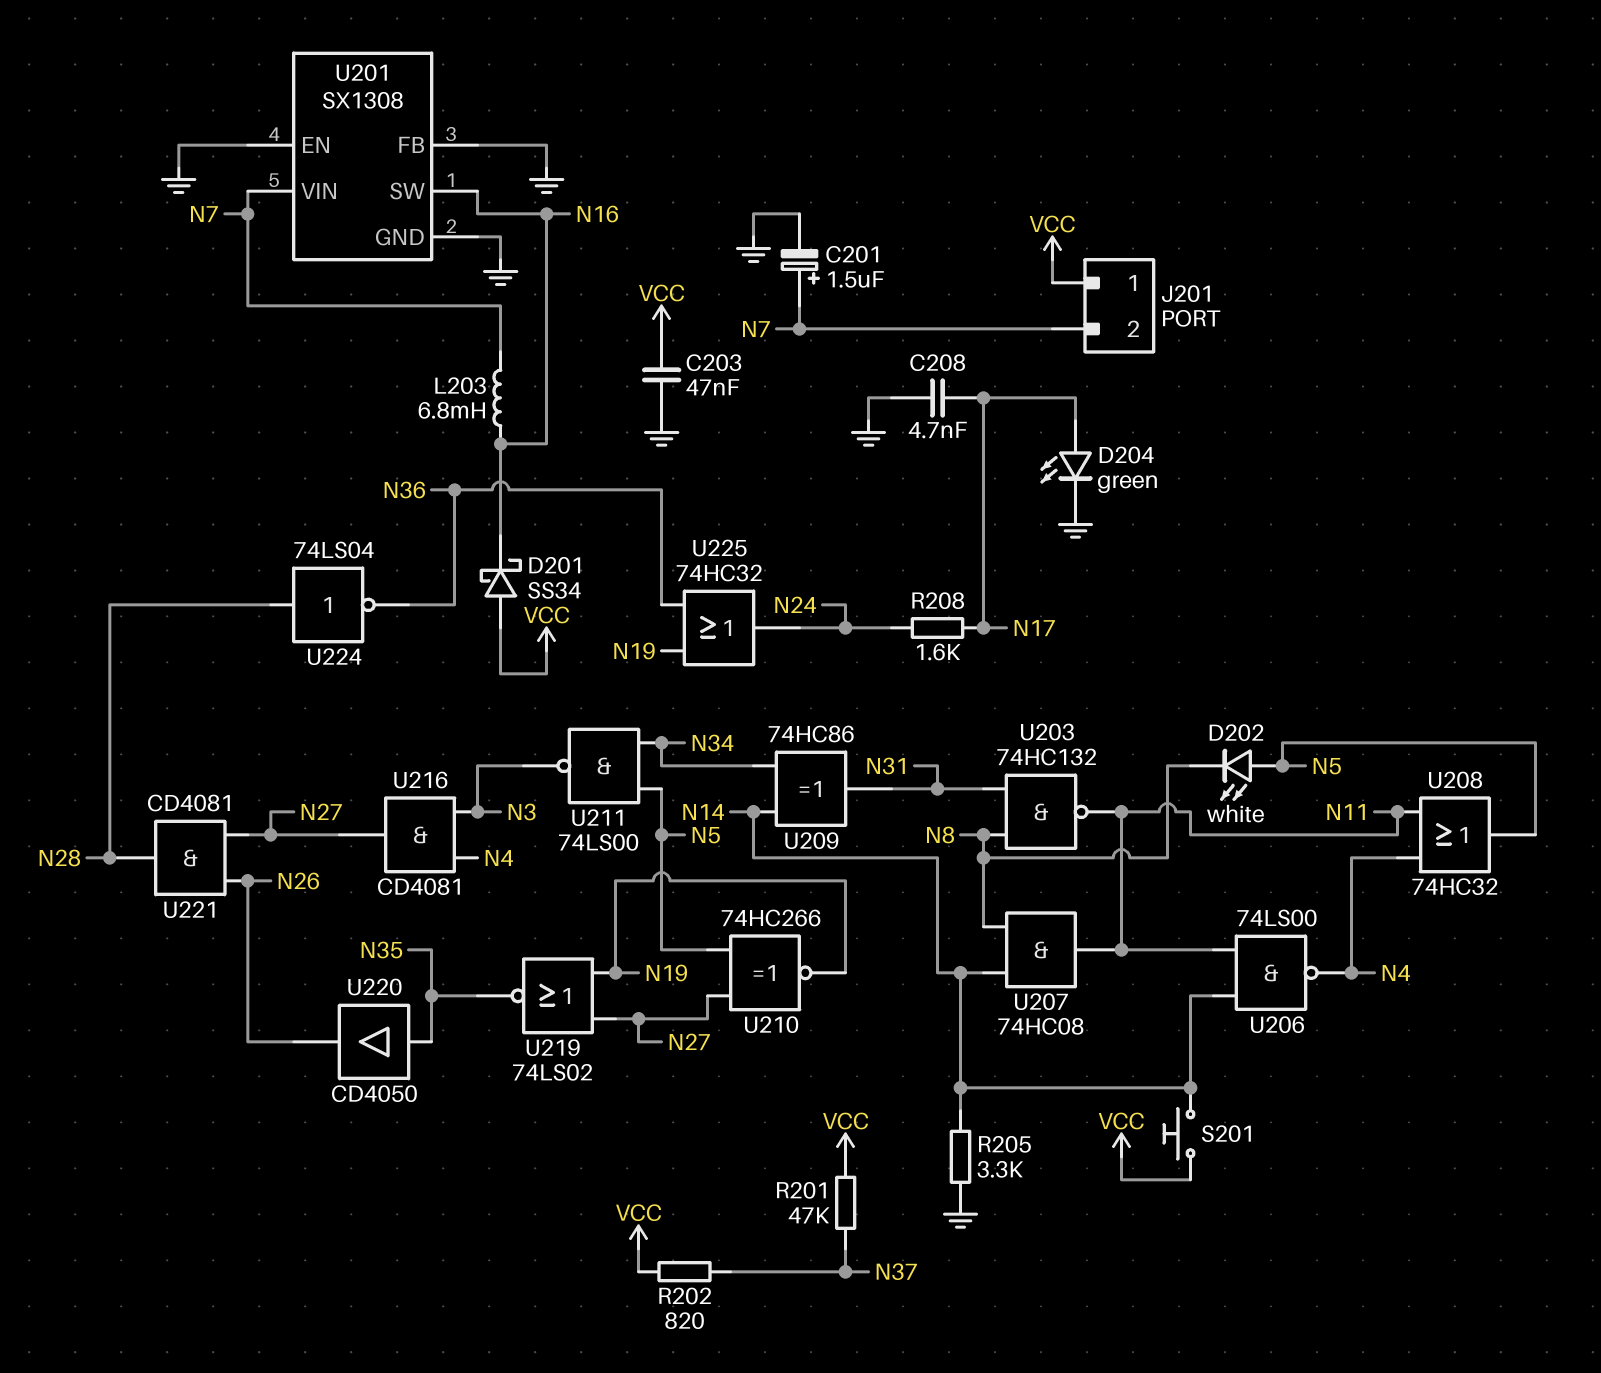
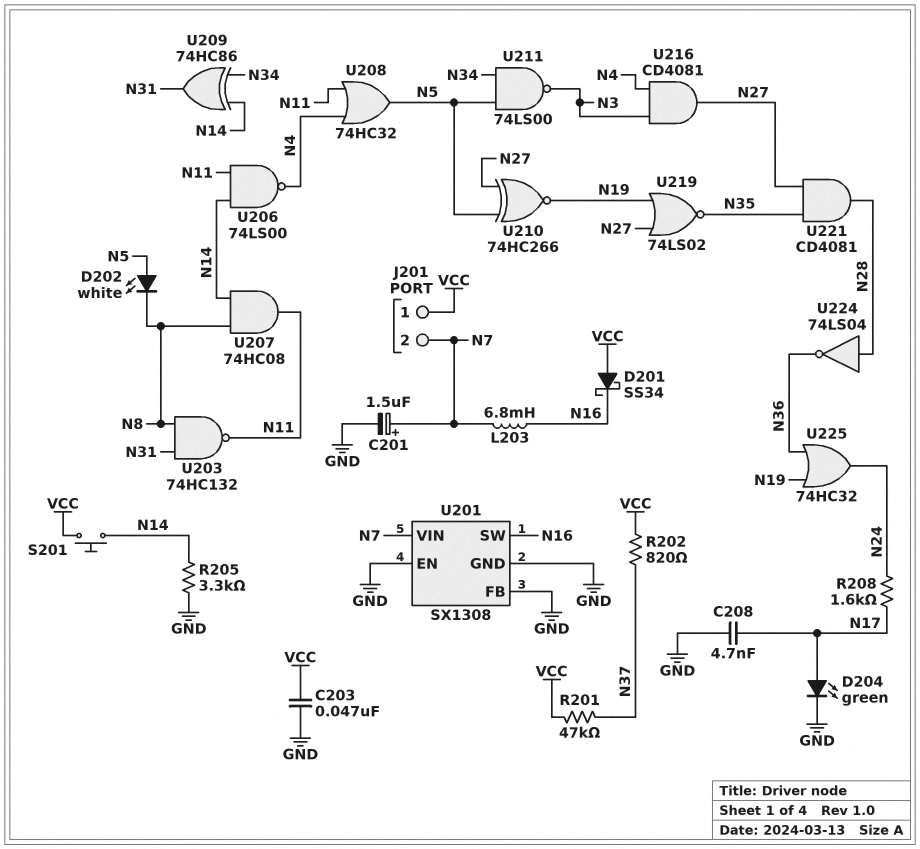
U220: buffer CD4050 (in N35, out N26) -> none
U221: AND CD4081 (in N26, in N27, out N28) -> AND CD4081 (in N27, in N35, out N28)

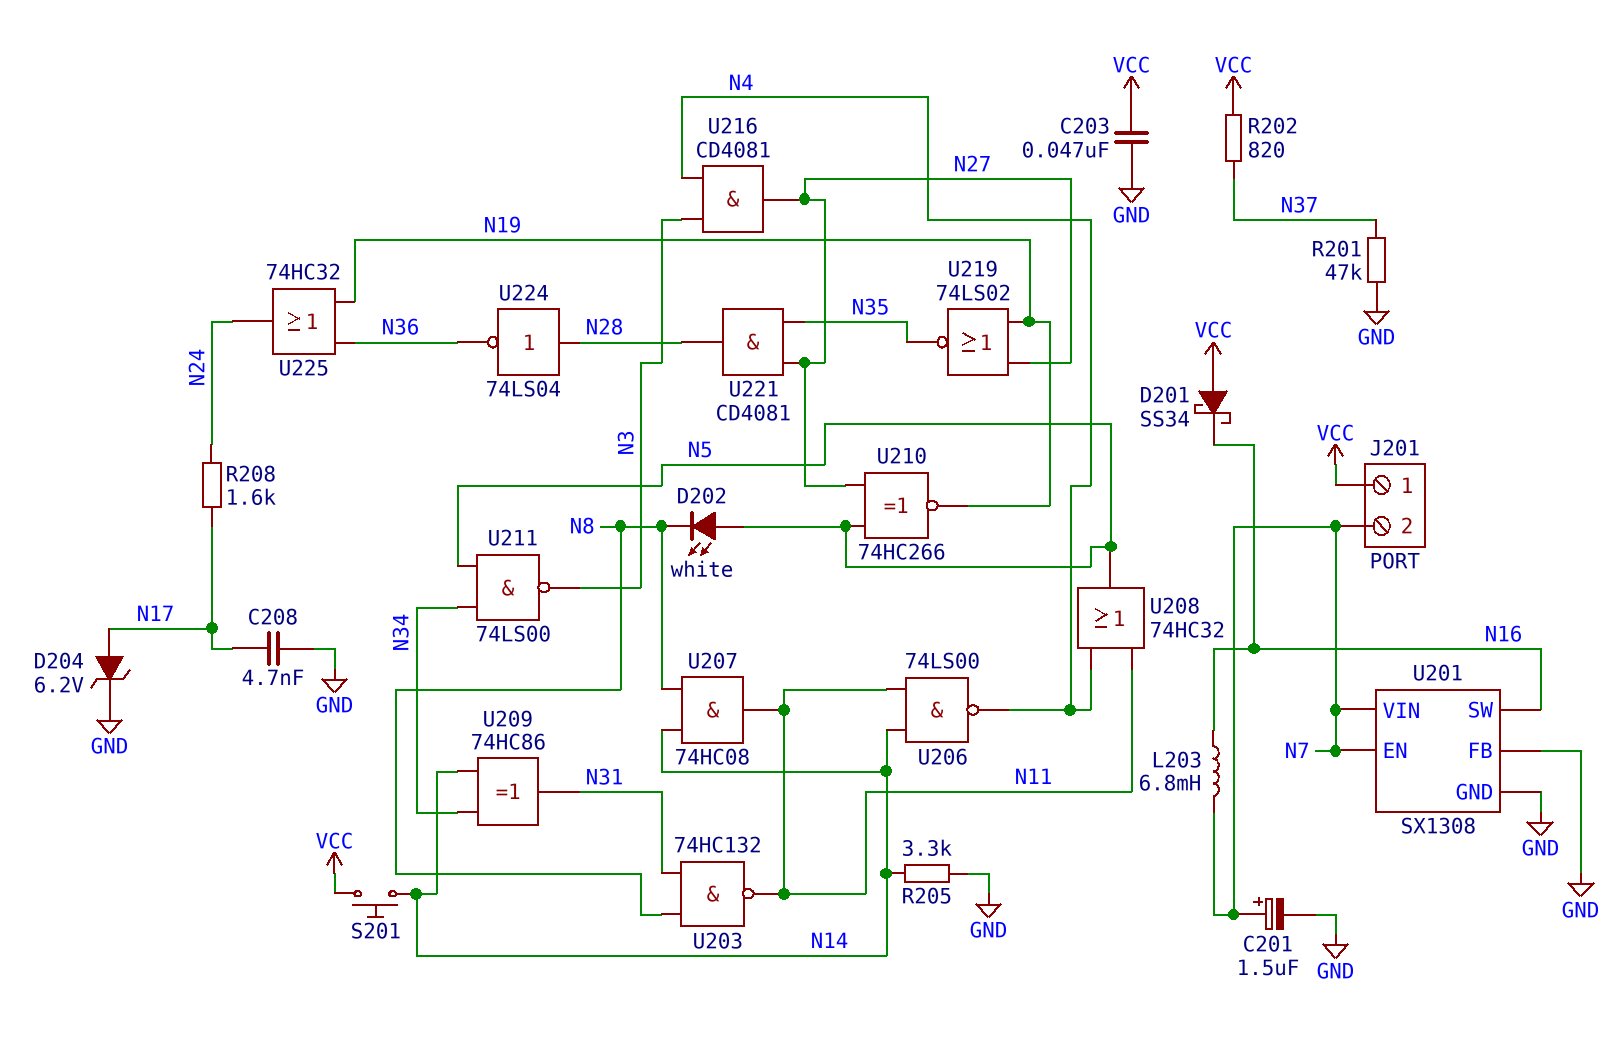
D204: LED green (A N17, K GND) -> zener 6.2V (A N17, K GND)
R201: 47k (N37, VCC) -> 47k (GND, N37)
U201 pin EN: GND -> N7

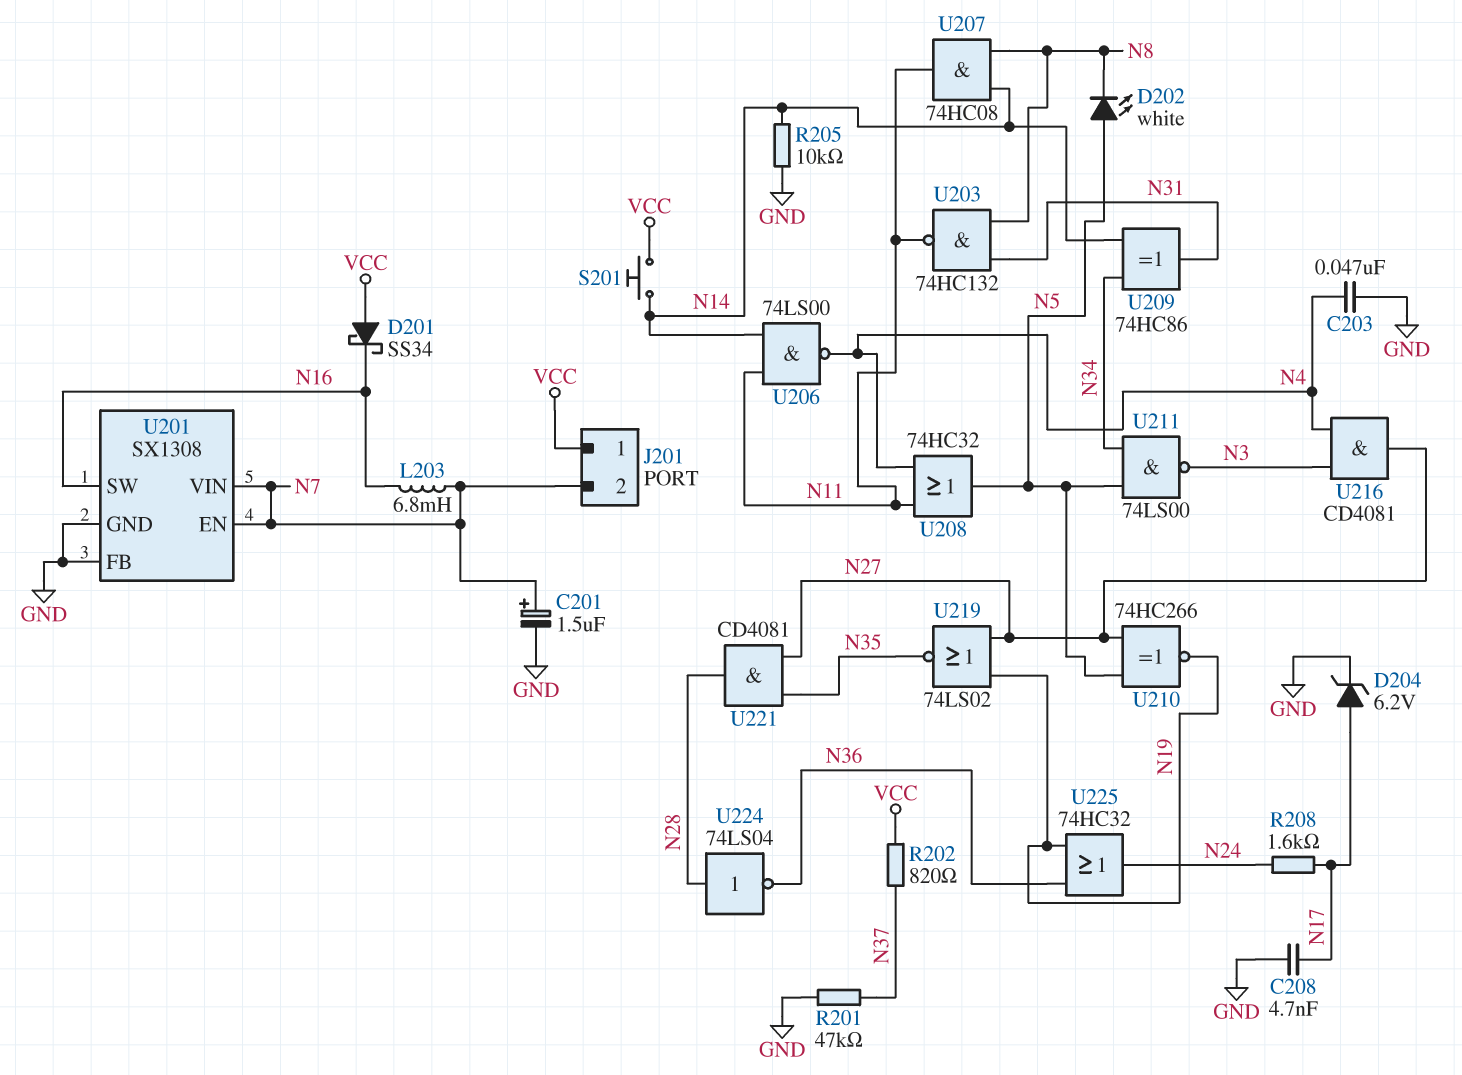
C203: 47nF (GND, VCC) -> 47nF (GND, N4)
R205: 3.3k (GND, N14) -> 10k (GND, N14)

